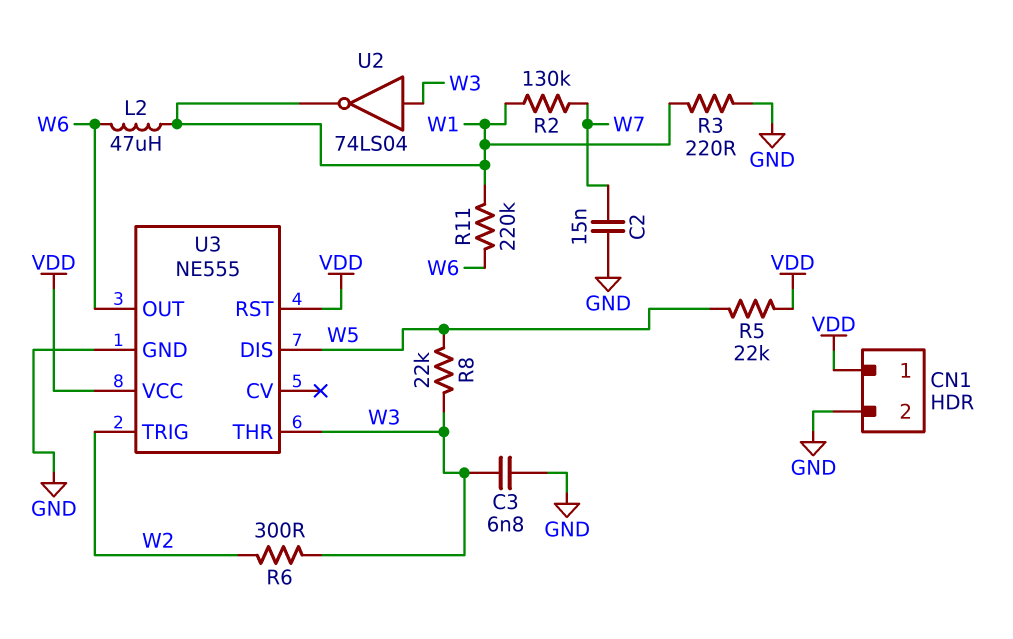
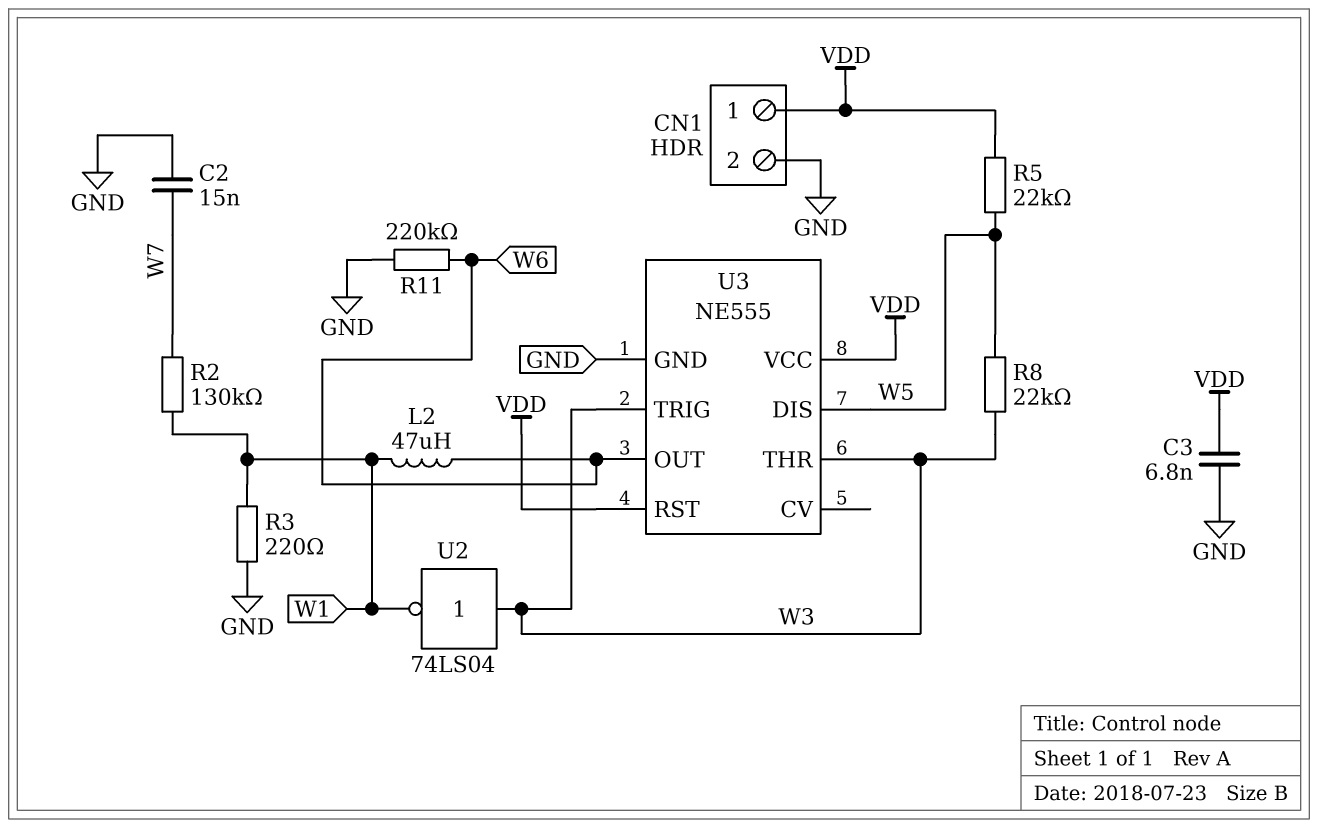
C3: 6.8nF (GND, W3) -> 6.8nF (GND, VDD)
R6: 300 (W2, W3) -> none
R11: 220k (W1, W6) -> 220k (GND, W6)
U3 pin TRIG: W2 -> W3

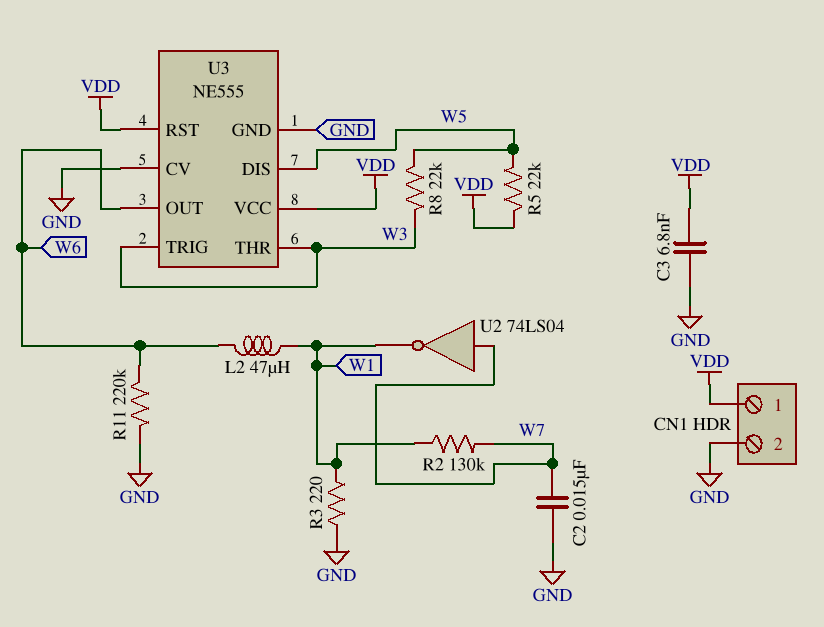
U2: NOT 74LS04 (in W3, out W1) -> NOT 74LS04 (in W7, out W1)
U3 pin CV: none -> GND

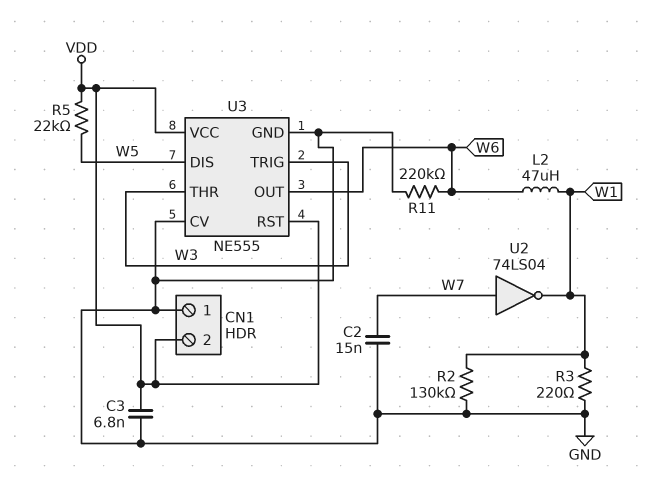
CN1 pin 1: VDD -> GND
CN1 pin 2: GND -> VDD
R2: 130k (W1, W7) -> 130k (GND, W1)
R8: 22k (W3, W5) -> none

